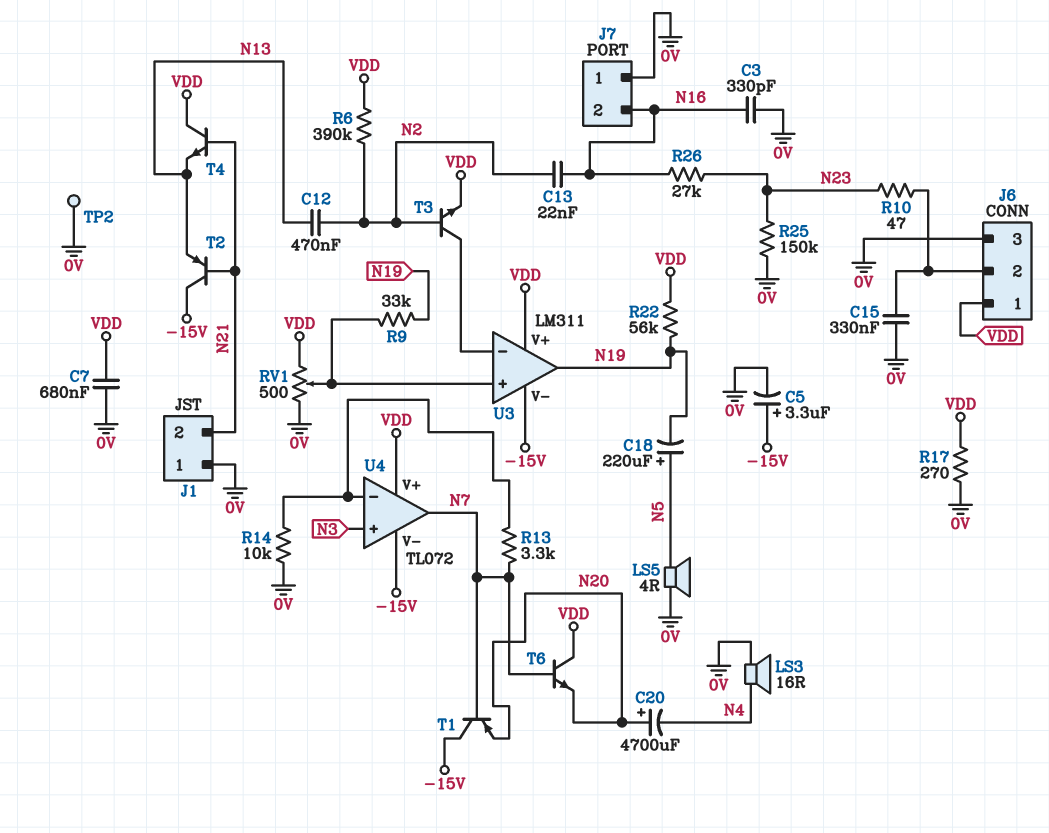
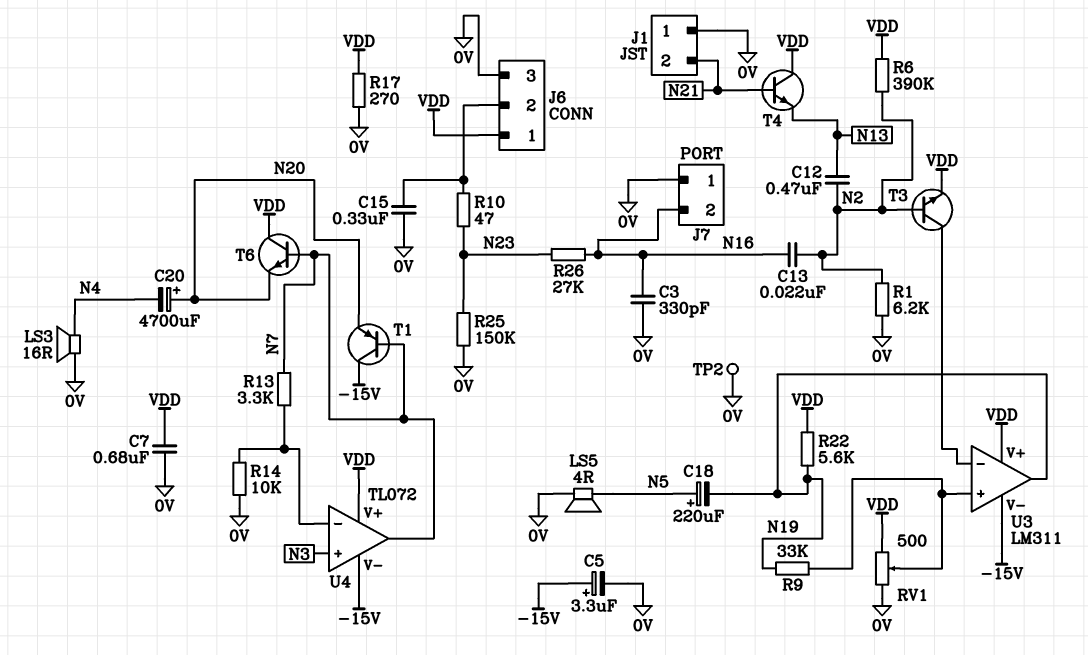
R1: none -> 6.2k (0V, N2)
R22: 56k (N19, VDD) -> 5.6k (N19, VDD)
T2: PNP (B N21, C -15V, E N13) -> none

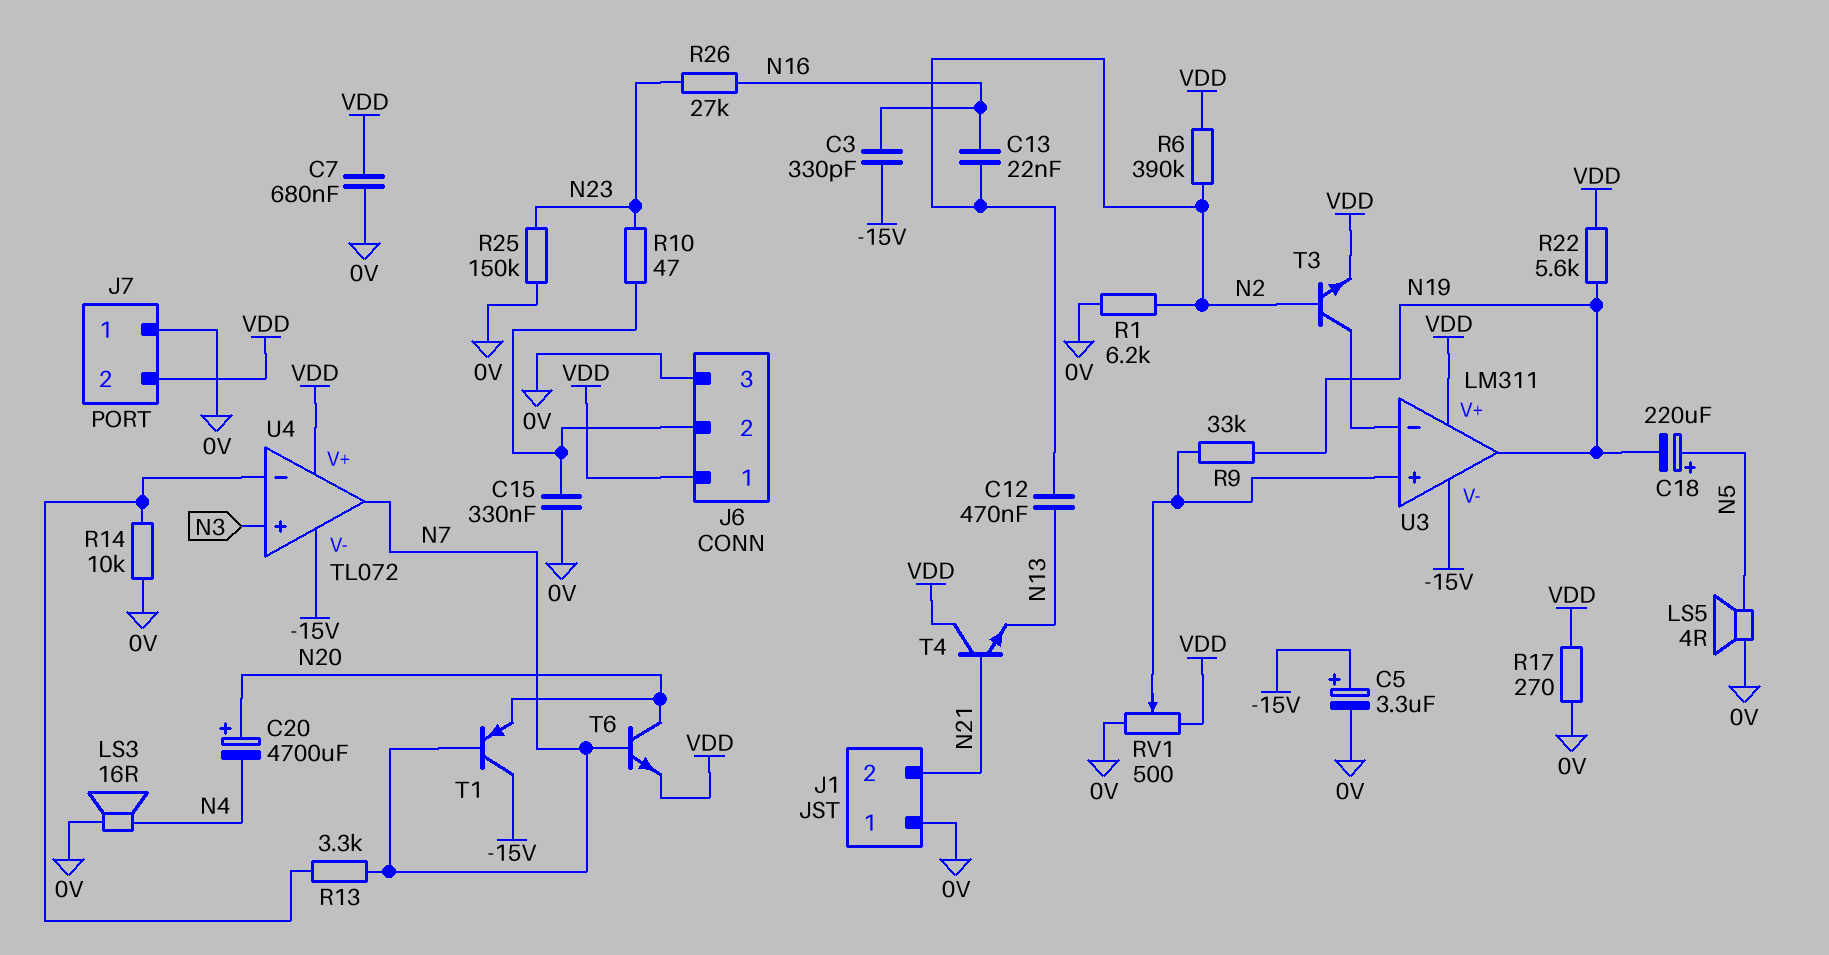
C3: 330pF (0V, N16) -> 330pF (-15V, N16)
J7 pin 2: N16 -> VDD
T6: NPN (B N7, C VDD, E N20) -> NPN (B N7, C N20, E VDD)
TP2: test point (0V) -> none

